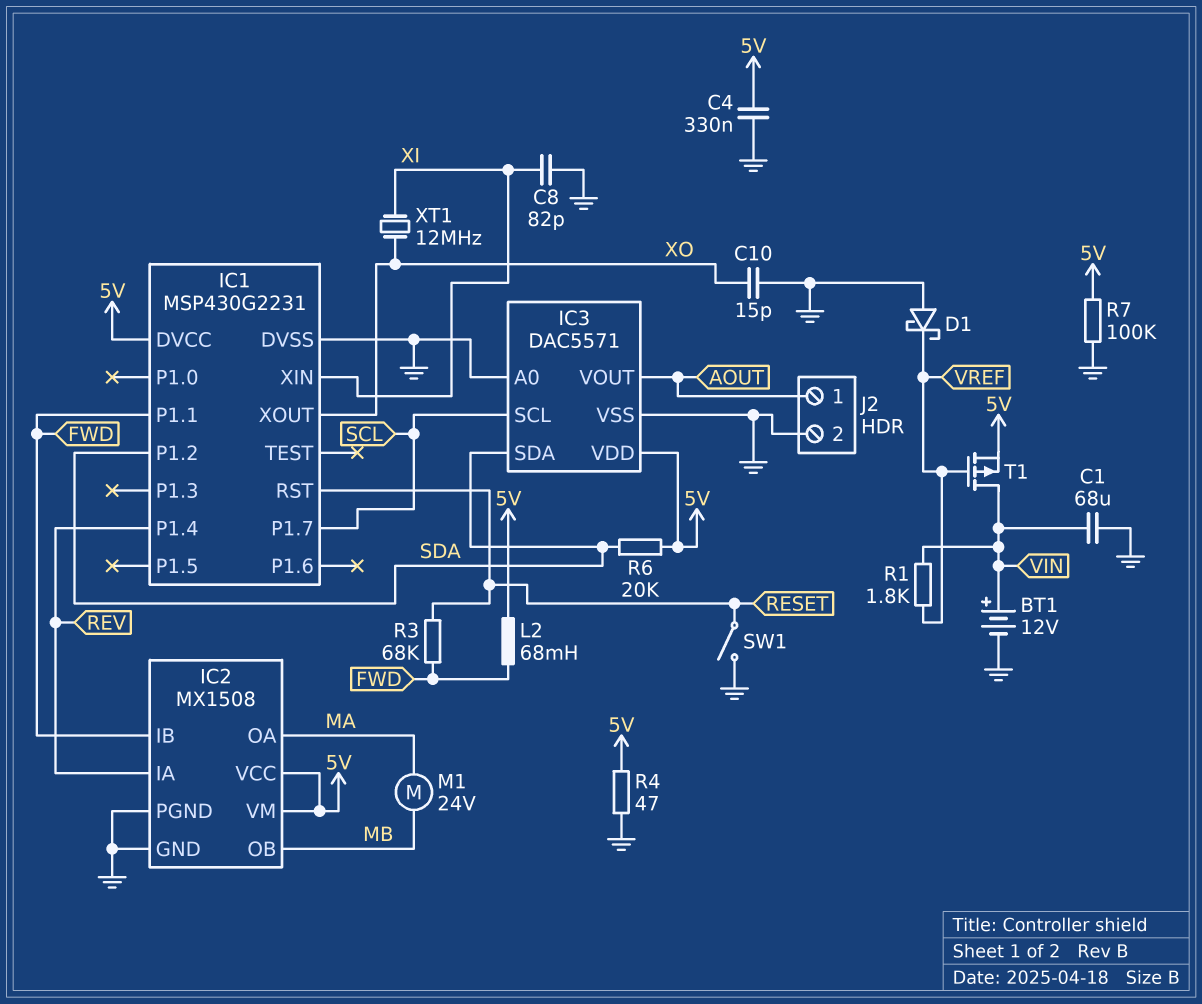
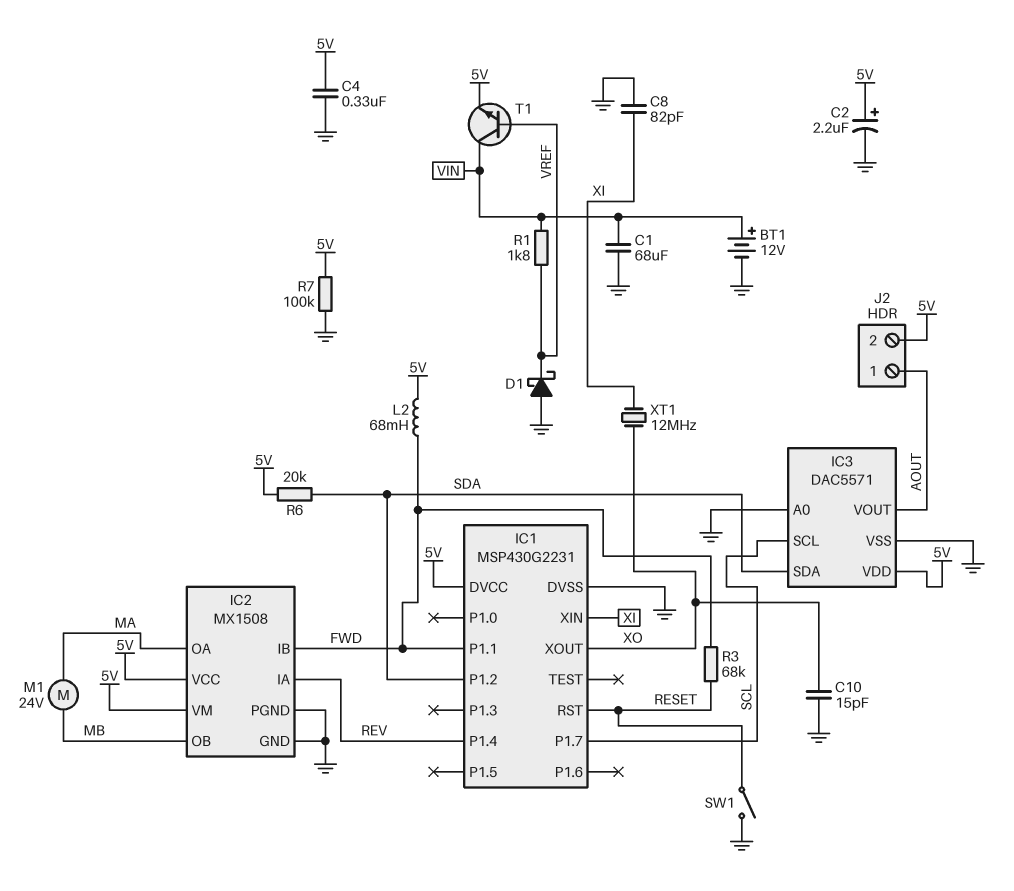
C2: none -> 2.2uF (plus 5V, minus GND)
J2 pin 2: GND -> 5V
R4: 47 (5V, GND) -> none
T1: PMOS (G VREF, D VIN, S 5V) -> NPN (B VREF, C VIN, E 5V)

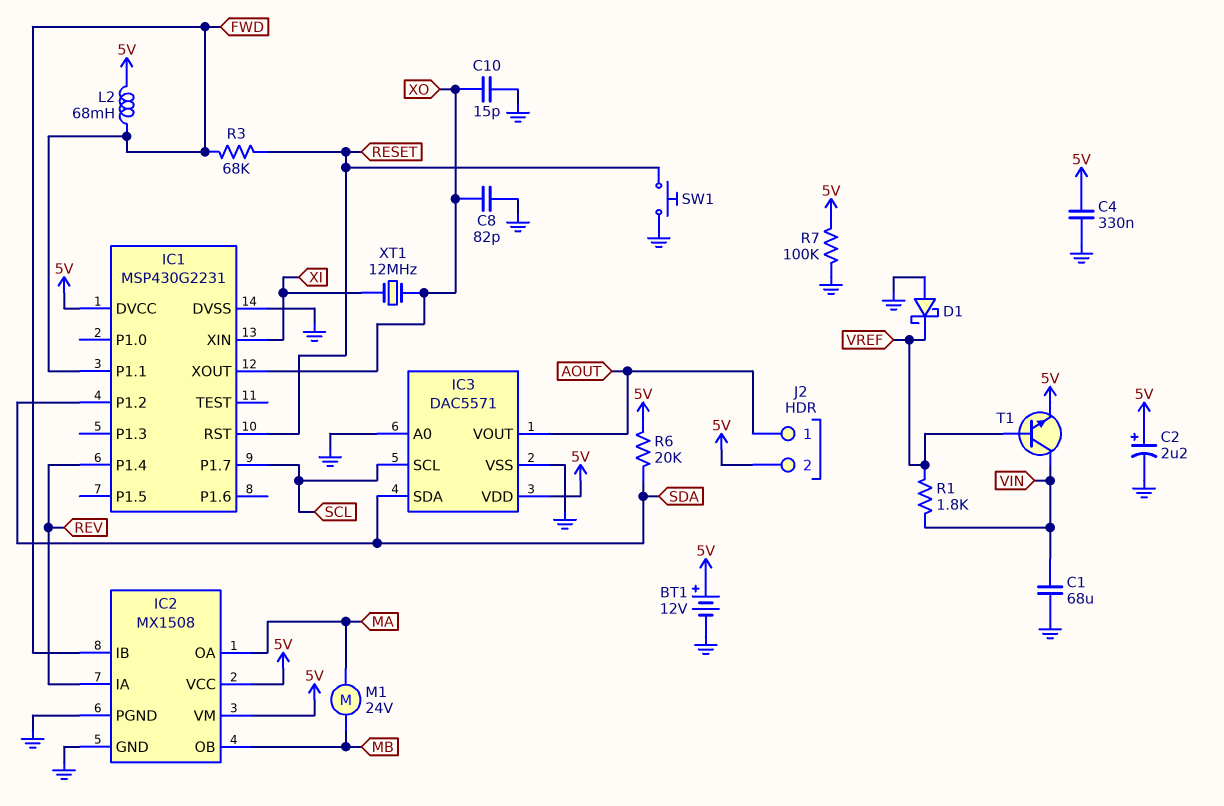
BT1: 12V (plus VIN, minus GND) -> 12V (plus 5V, minus GND)
C8: 82pF (GND, XI) -> 82pF (GND, XO)
SW1: switch (GND, RESET) -> button (GND, RESET)

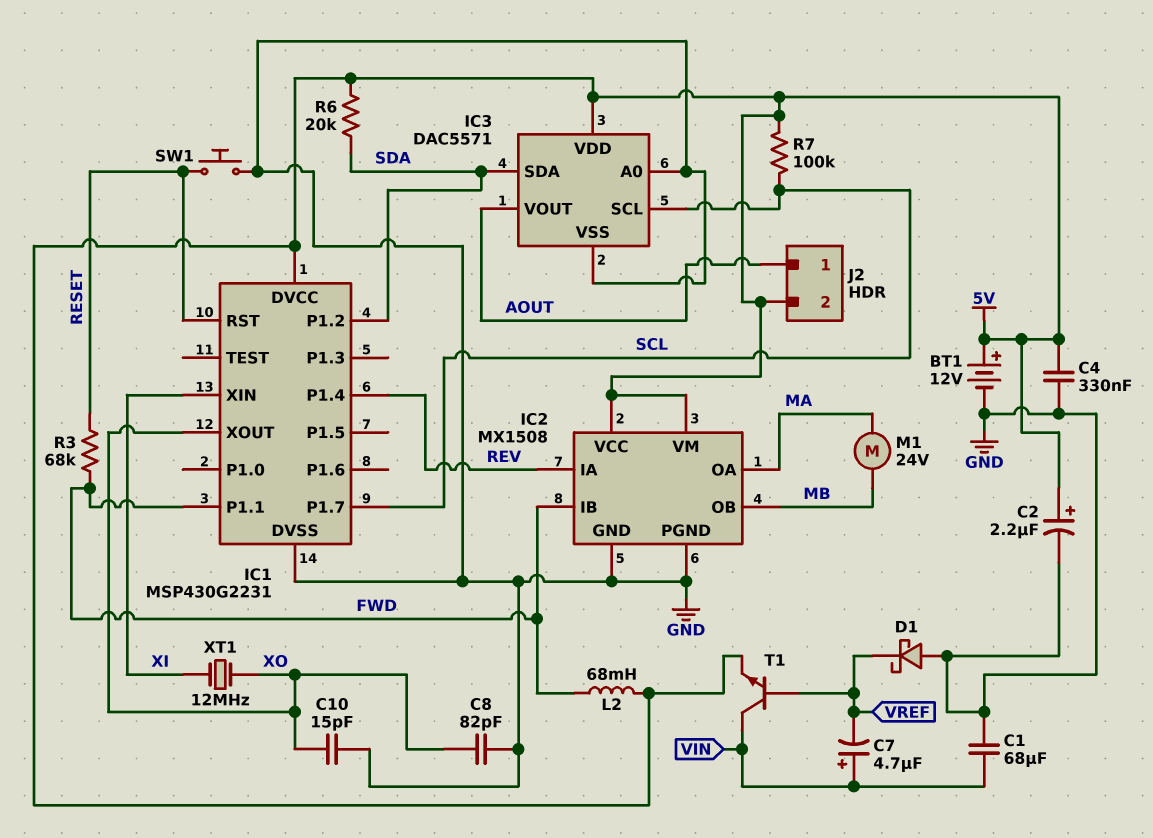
C7: none -> 4.7uF (plus VIN, minus VREF)
R1: 1.8k (VIN, VREF) -> none
R7: 100k (5V, GND) -> 100k (5V, SCL)

